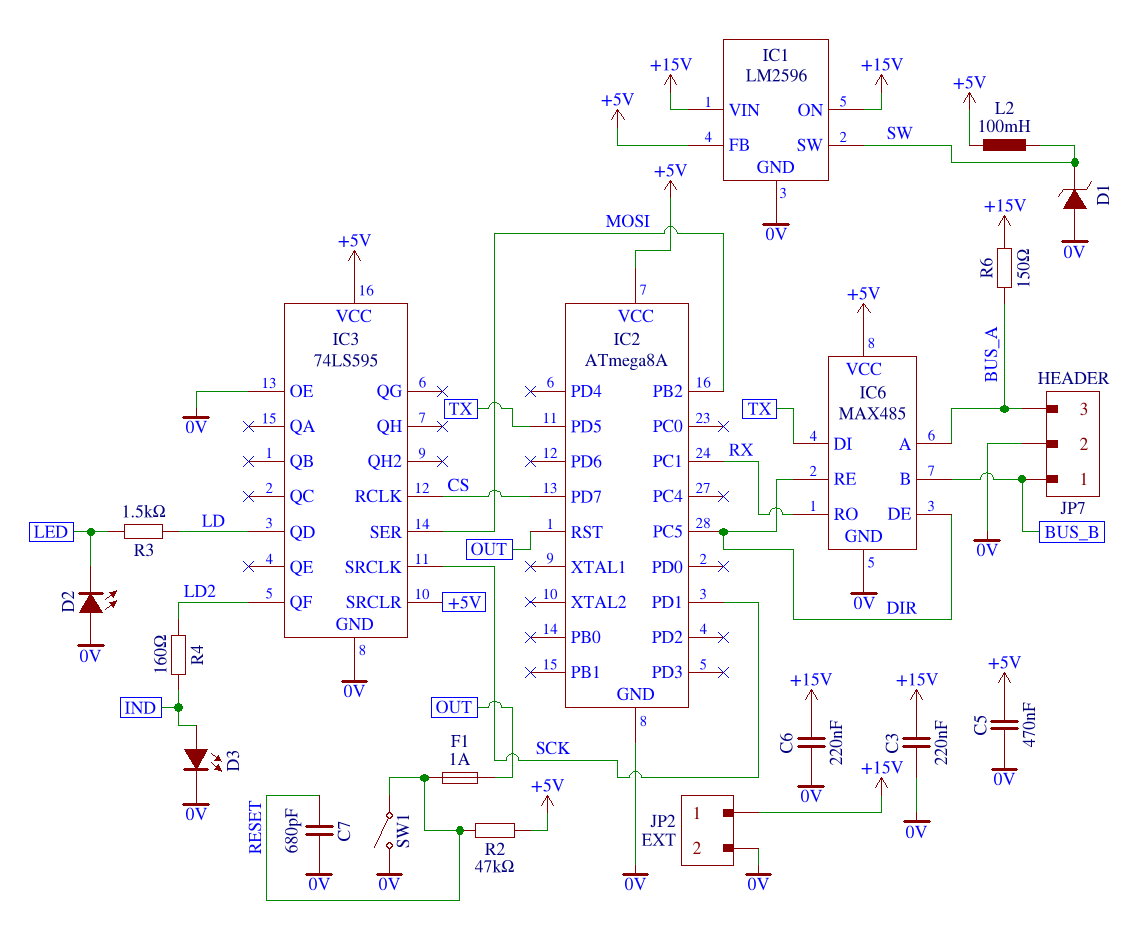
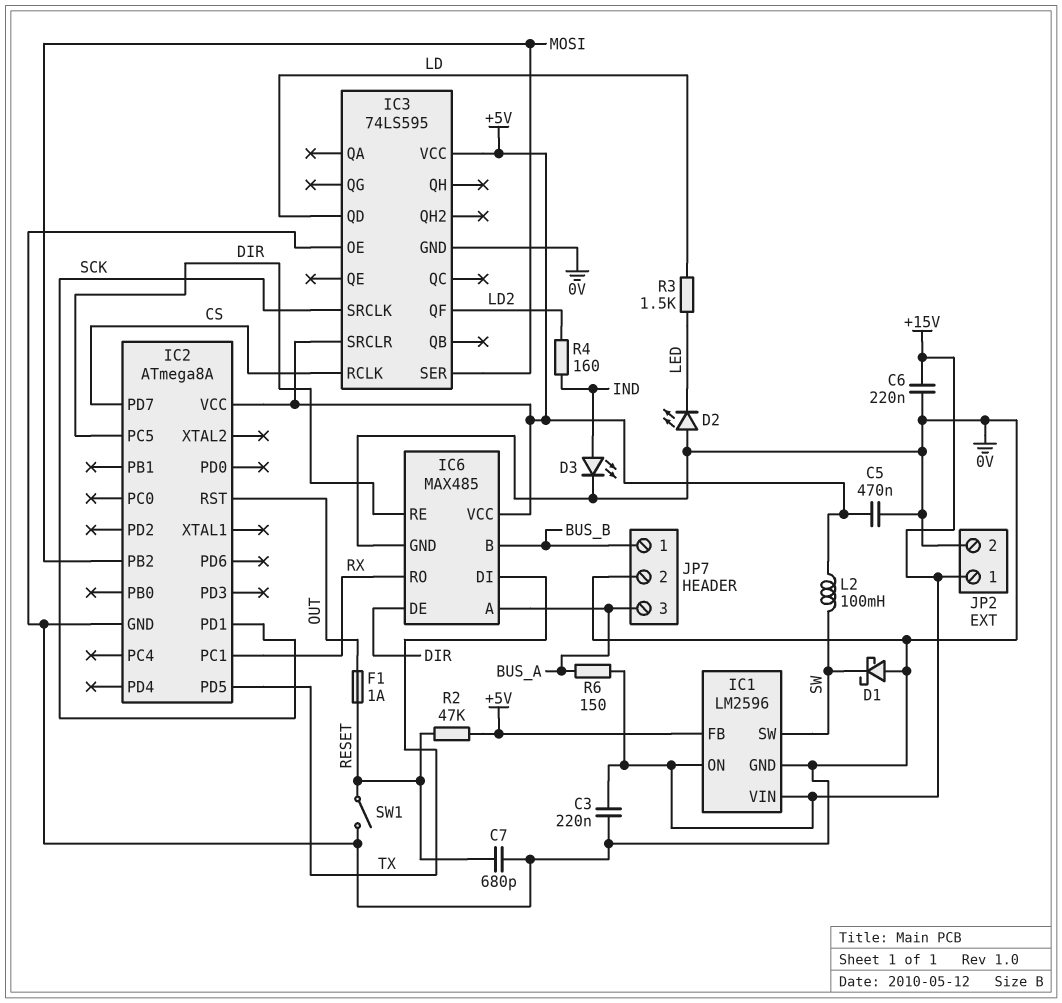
D1: zener (A 0V, K SW) -> schottky (A 0V, K SW)

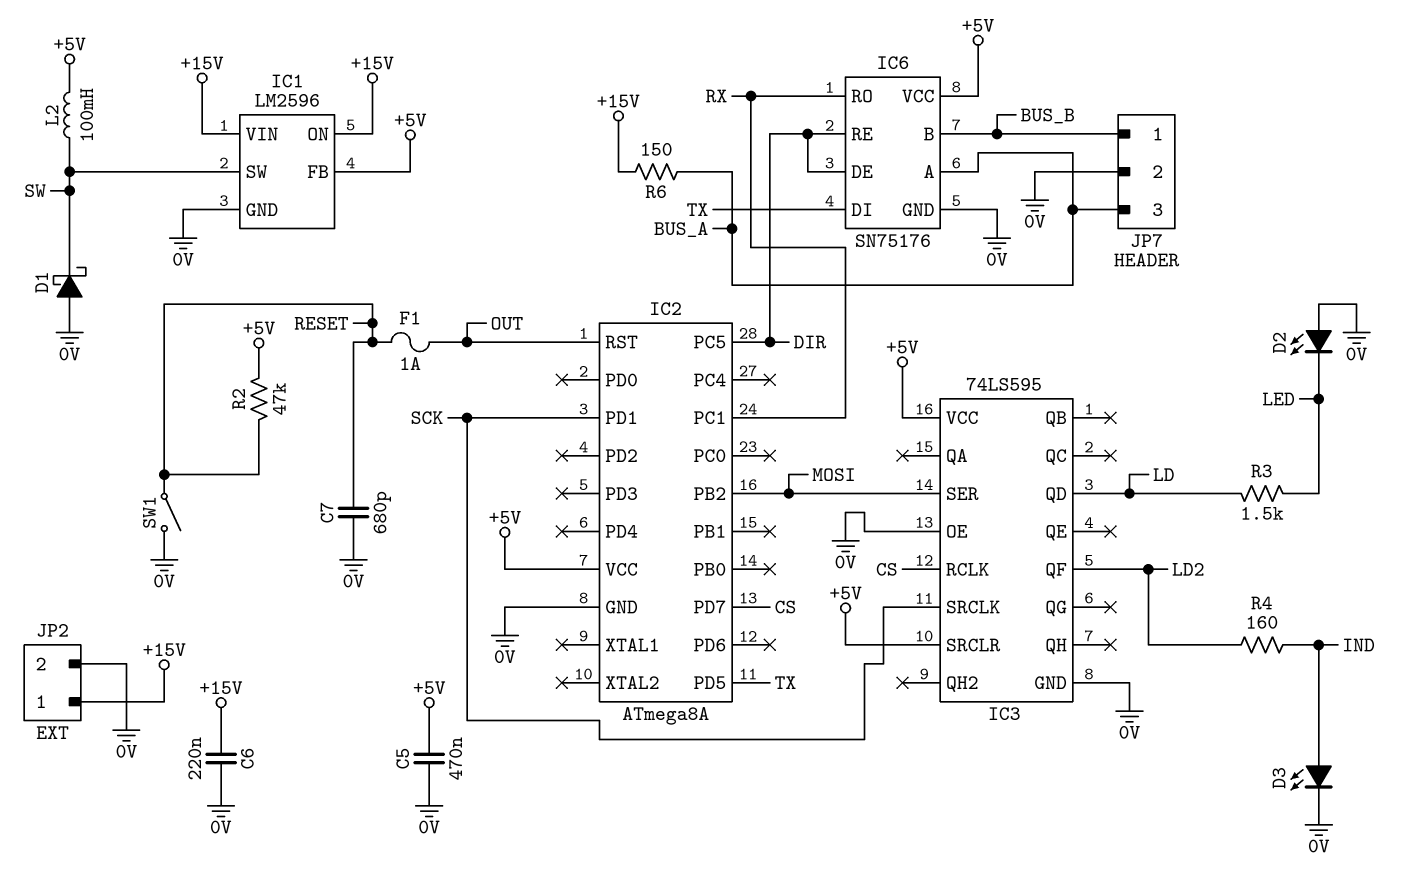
C3: 220nF (+15V, 0V) -> none
IC6: MAX485 -> SN75176

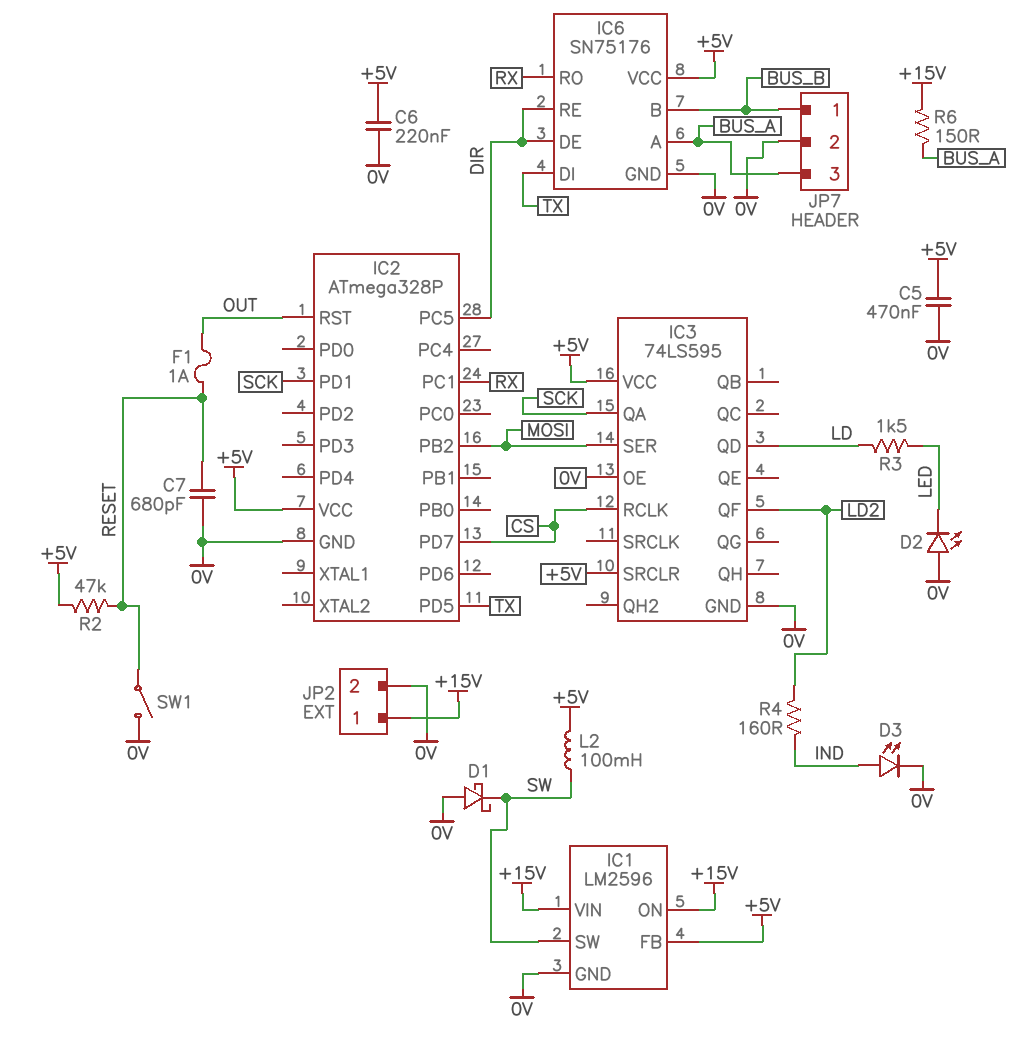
C6: 220nF (+15V, 0V) -> 220nF (+5V, 0V)
IC2: ATmega8A -> ATmega328P
IC3 pin QA: none -> SCK
IC3 pin SRCLK: SCK -> none

